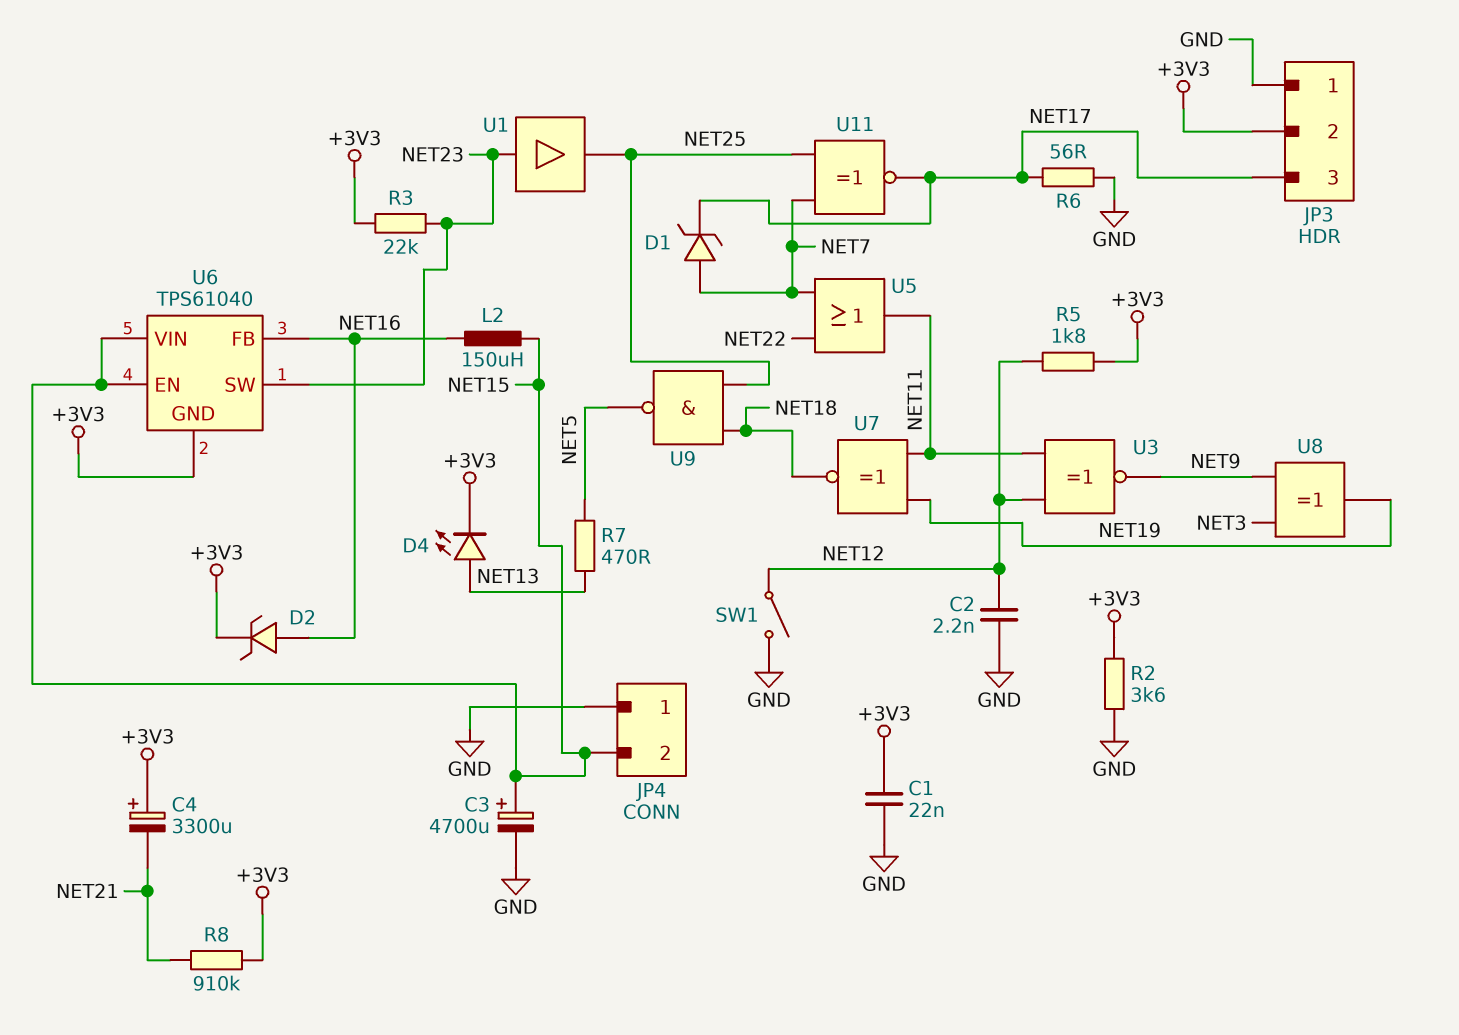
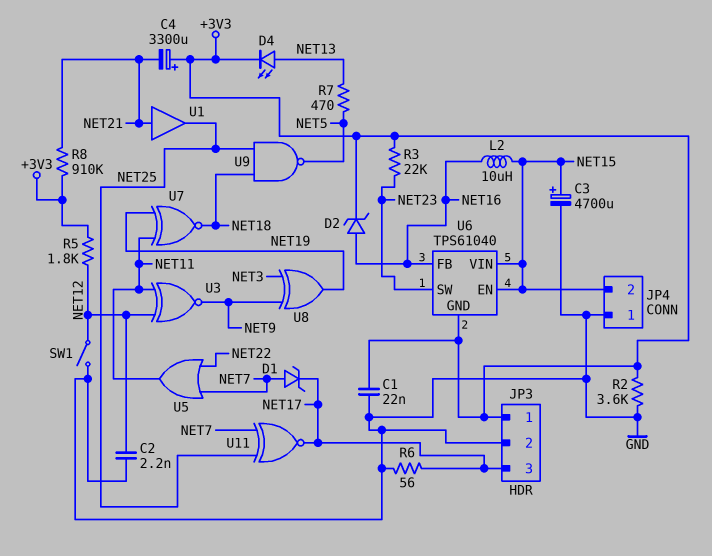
JP3 pin 1: GND -> +3V3
JP3 pin 2: +3V3 -> GND
L2: 150uH (NET15, NET16) -> 10uH (NET15, NET16)
U1: buffer (in NET23, out NET25) -> buffer (in NET21, out NET25)

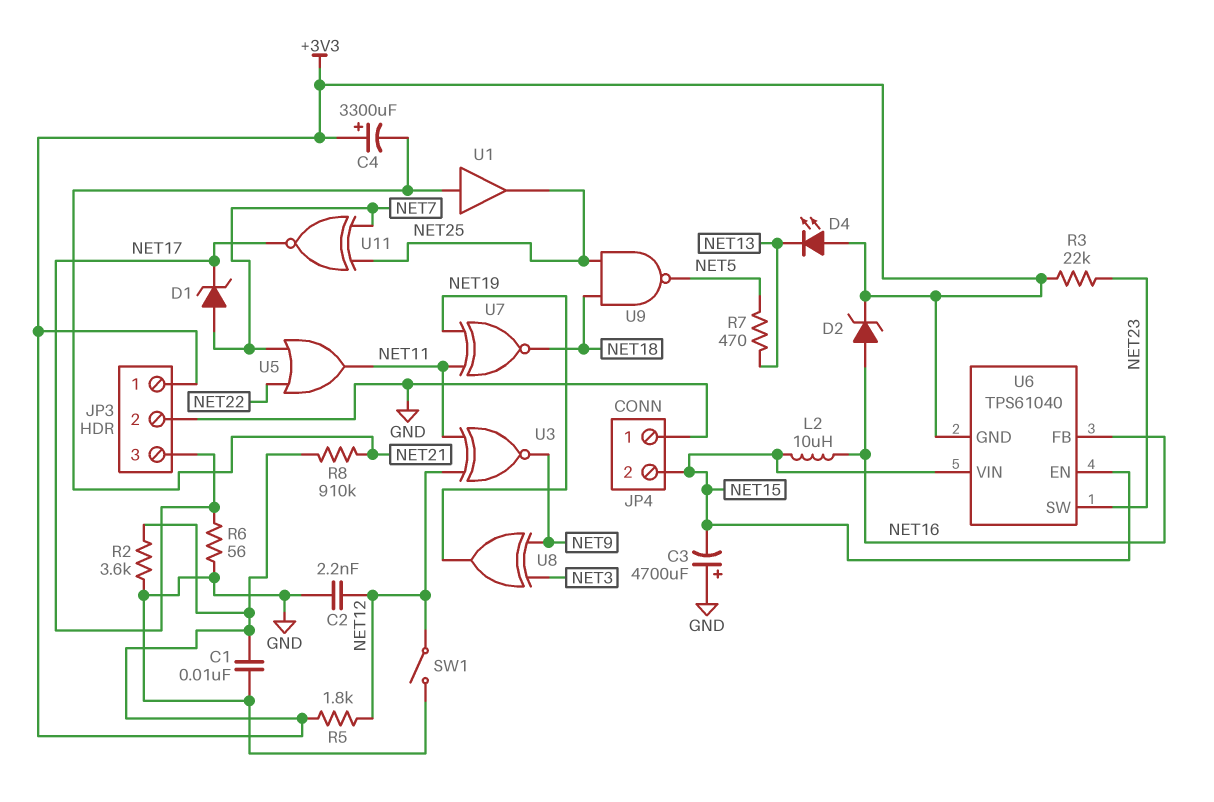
C1: 22nF (+3V3, GND) -> 10nF (+3V3, GND)
C3: 4700uF (plus NET15, minus GND) -> 4700uF (plus GND, minus NET15)
D4: LED (A NET13, K +3V3) -> LED (A +3V3, K NET13)

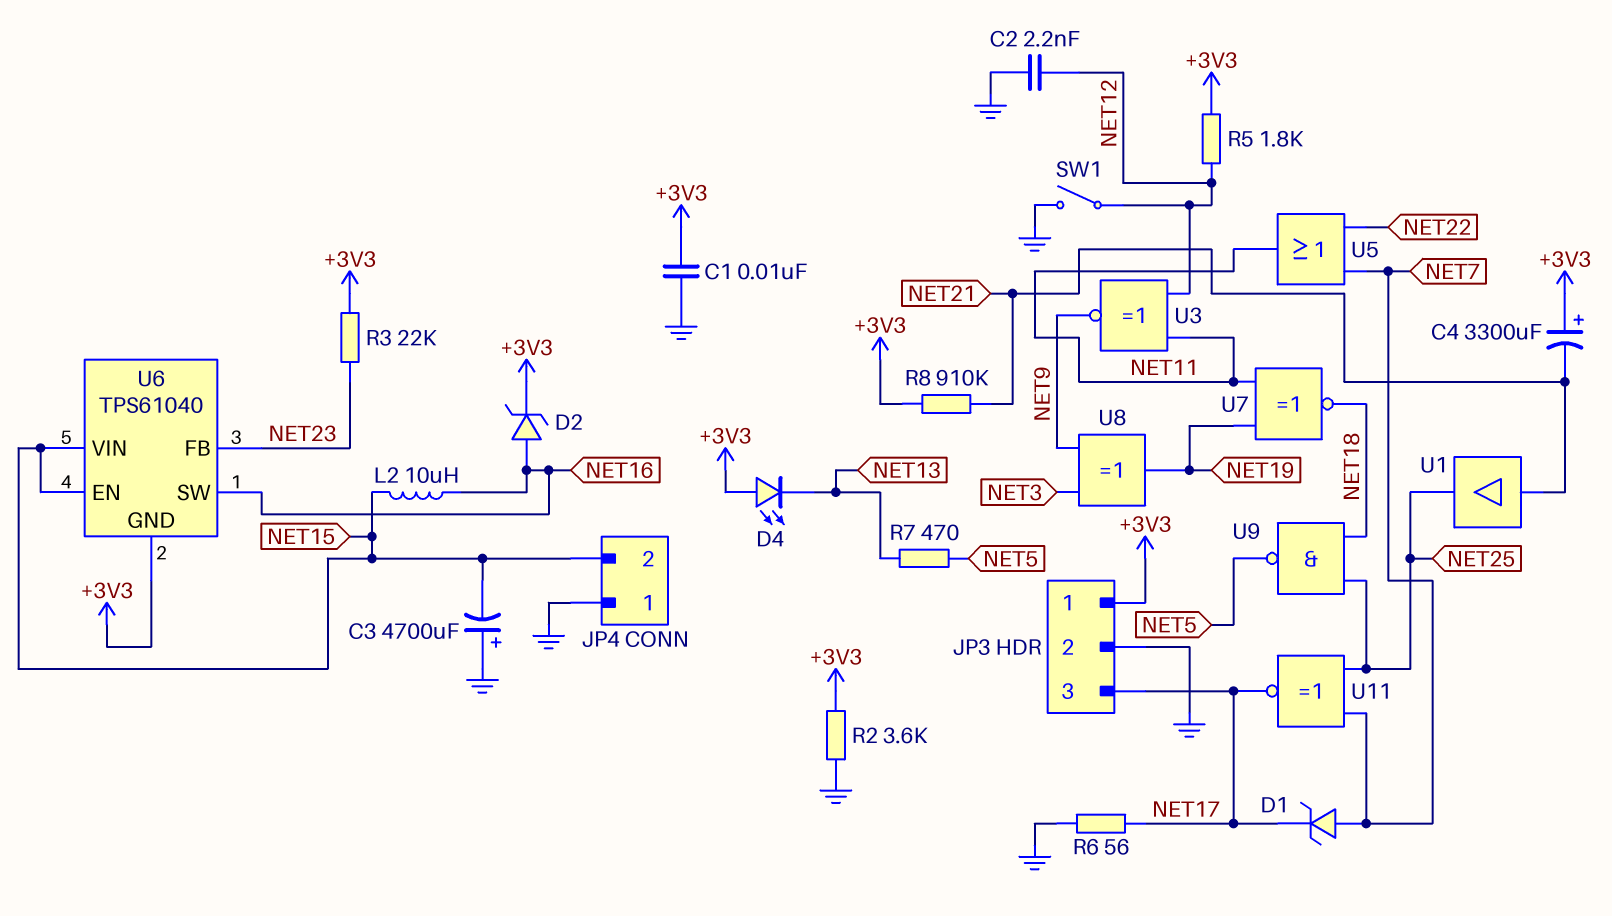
U6 pin FB: NET16 -> NET23
U6 pin SW: NET23 -> NET16

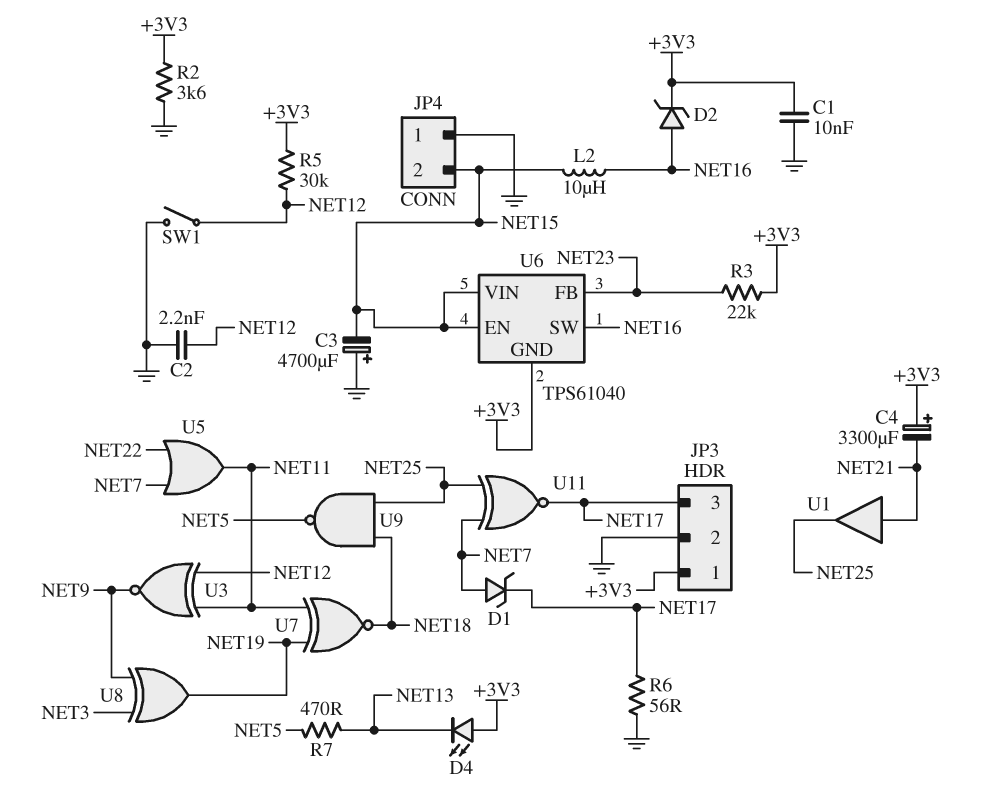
R5: 1.8k (+3V3, NET12) -> 30k (+3V3, NET12)
R8: 910k (+3V3, NET21) -> none

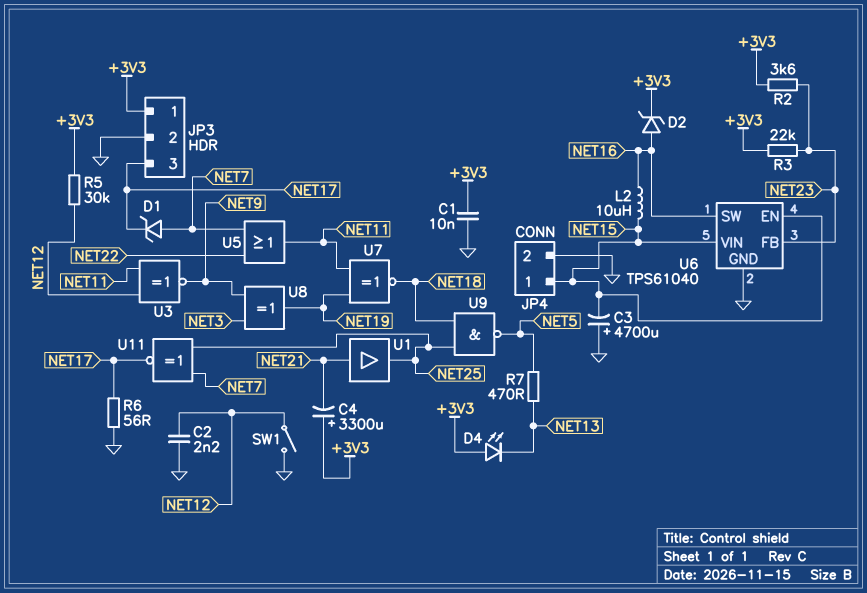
JP4 pin 1: GND -> NET15
JP4 pin 2: NET15 -> GND
R2: 3.6k (+3V3, GND) -> 3.6k (+3V3, NET23)
U6 pin GND: +3V3 -> GND

